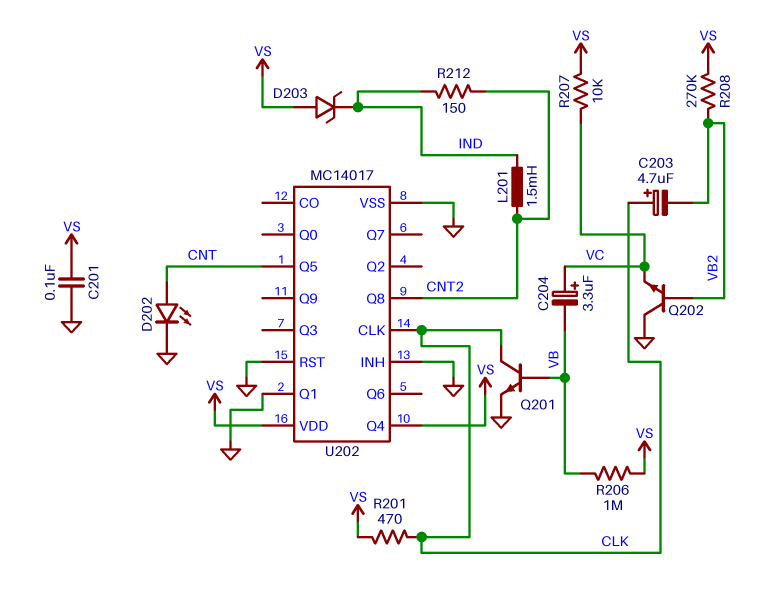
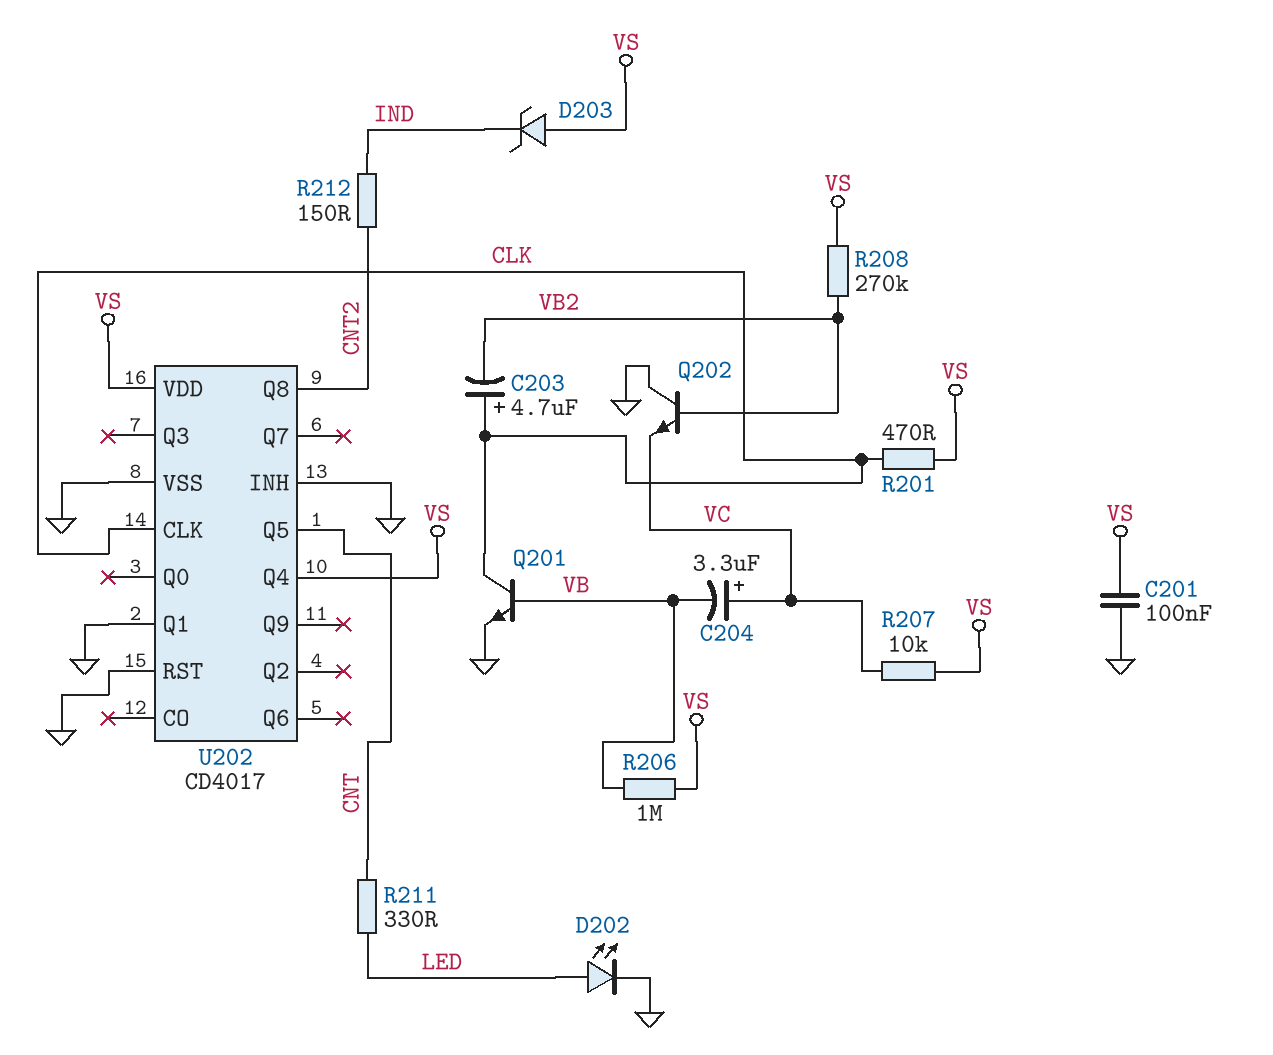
D202: LED (A CNT, K GND) -> LED (A LED, K GND)
L201: 1.5mH (CNT2, IND) -> none
R211: none -> 330 (CNT, LED)
U202: MC14017 -> CD4017

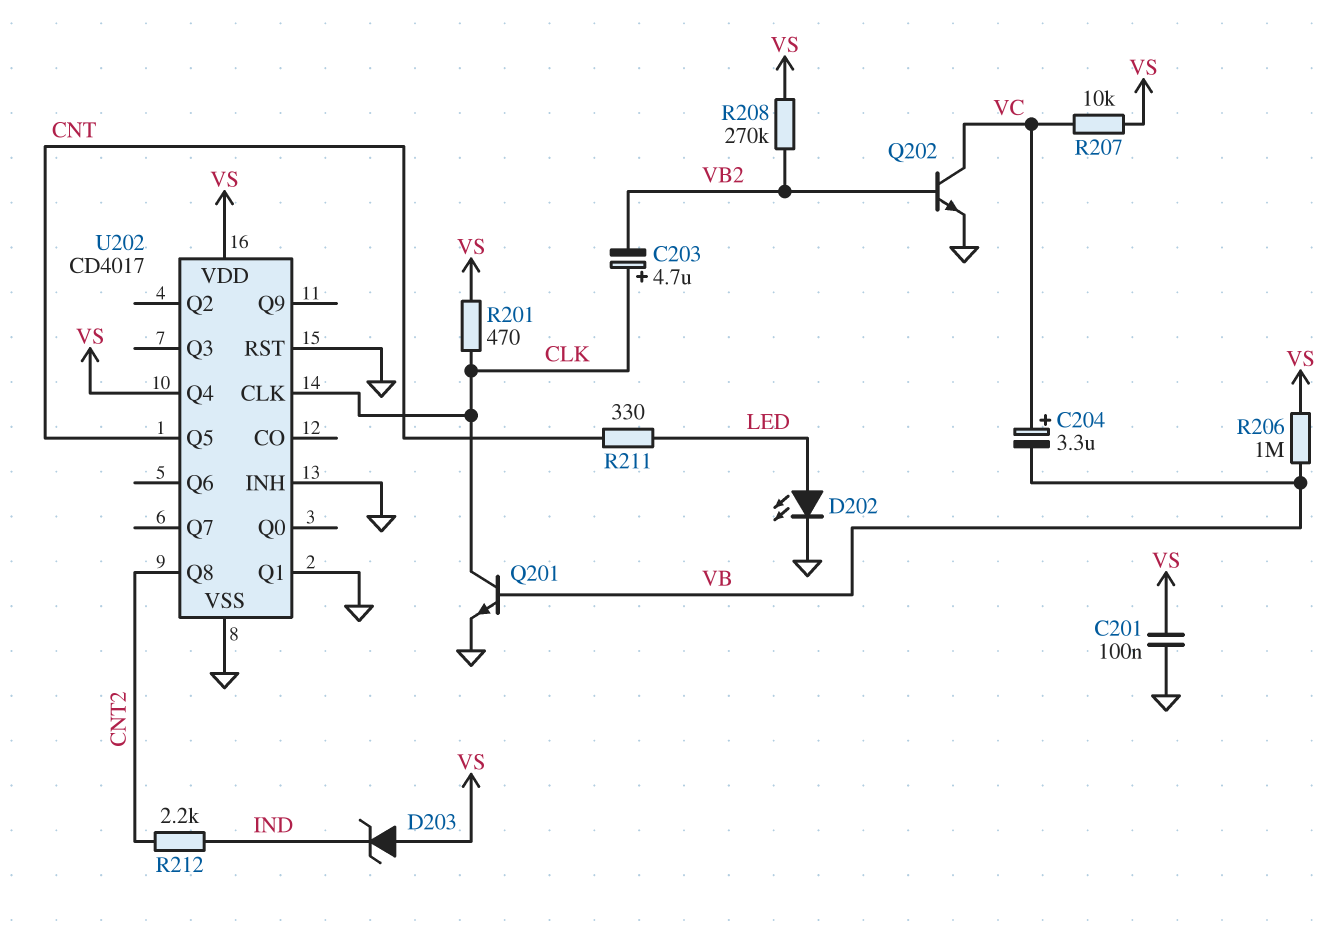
Q202: NPN (B VB2, C GND, E VC) -> NPN (B VB2, C VC, E GND)
R212: 150 (CNT2, IND) -> 2.2k (CNT2, IND)

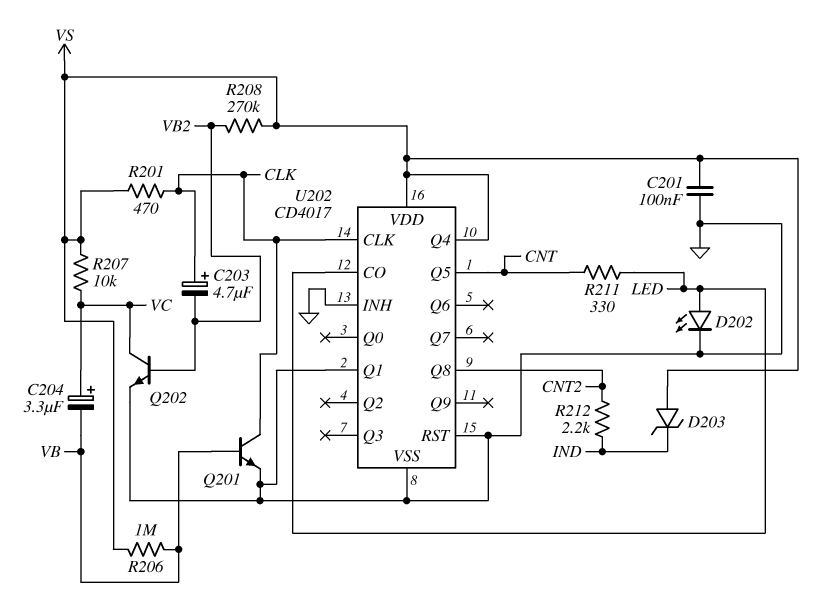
U202 pin CO: none -> LED

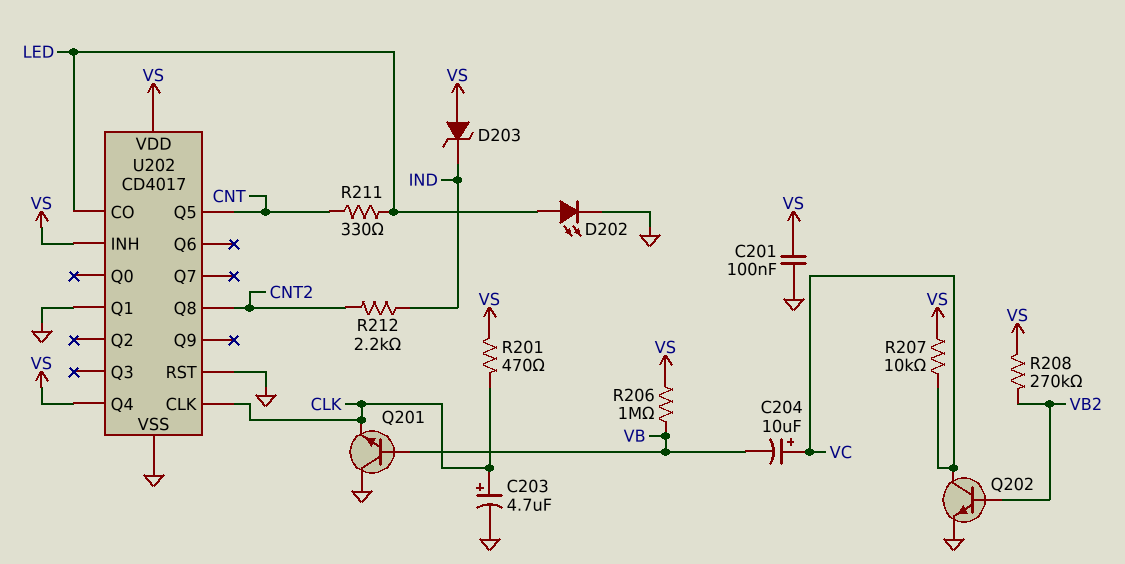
C203: 4.7uF (plus CLK, minus VB2) -> 4.7uF (plus CLK, minus GND)
C204: 3.3uF (plus VC, minus VB) -> 10uF (plus VC, minus VB)
Q201: NPN (B VB, C CLK, E GND) -> NPN (B VB, C GND, E CLK)
U202 pin INH: GND -> VS

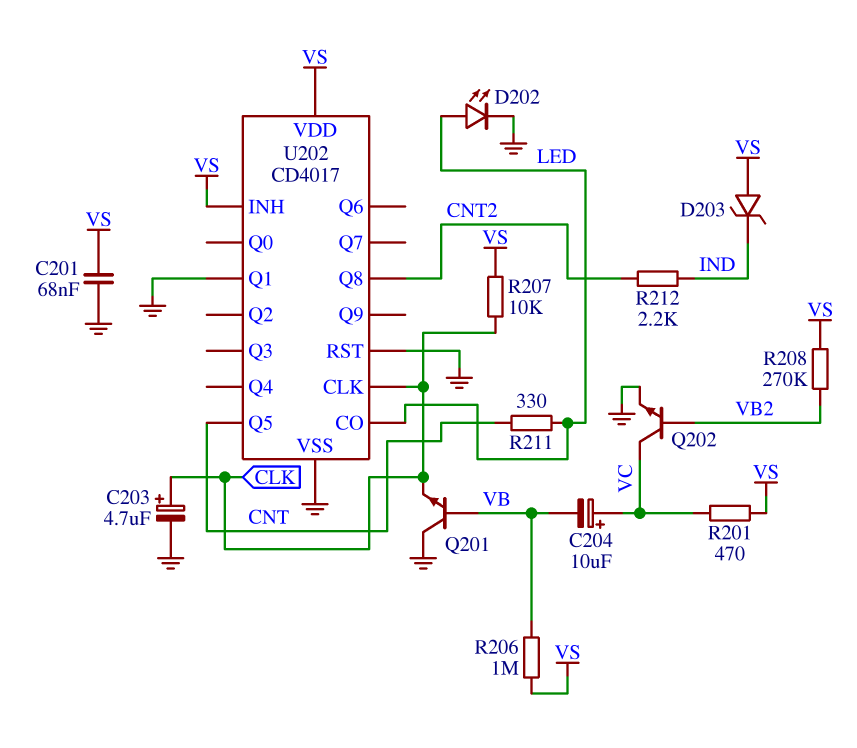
C201: 100nF (GND, VS) -> 68nF (GND, VS)
R201: 470 (CLK, VS) -> 470 (VC, VS)
R207: 10k (VC, VS) -> 10k (CLK, VS)
U202 pin Q4: VS -> none

